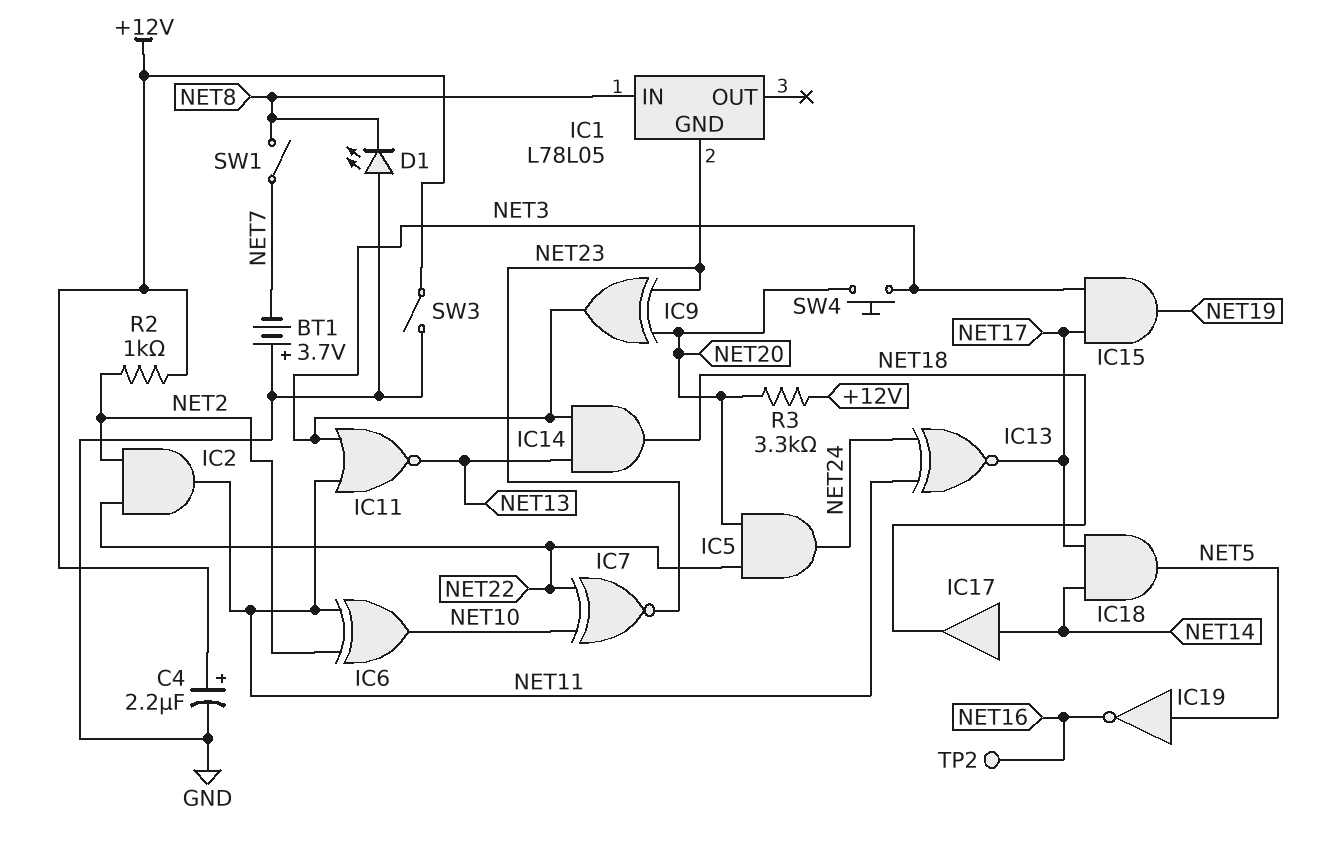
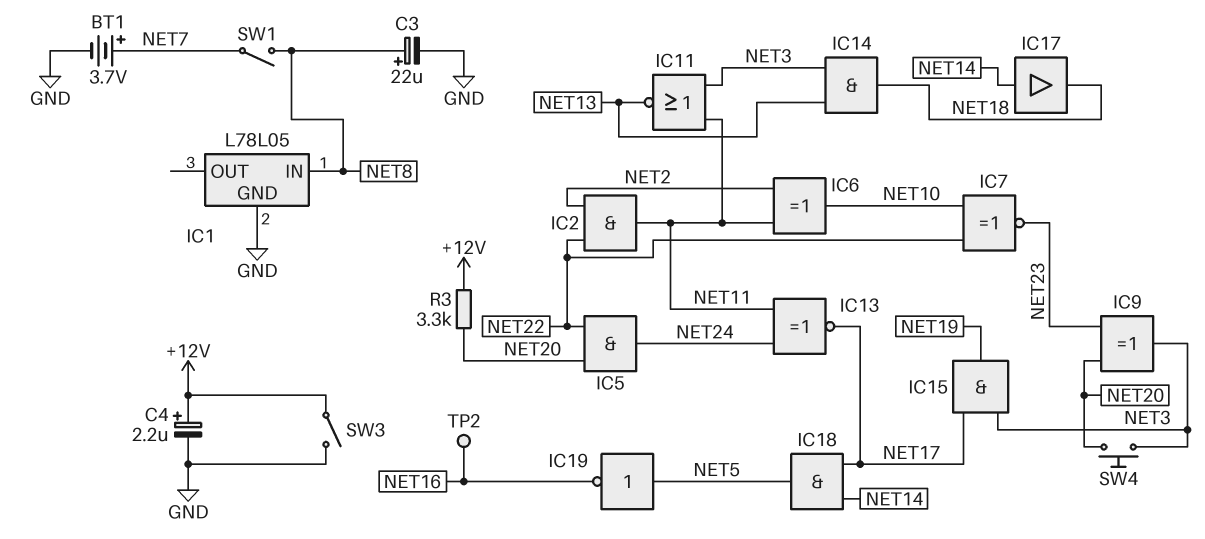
BT1: 3.7V (plus GND, minus NET7) -> 3.7V (plus NET7, minus GND)
C3: none -> 22uF (plus NET8, minus GND)
D1: LED (A GND, K NET8) -> none
IC1 pin GND: NET23 -> GND
R2: 1k (+12V, NET2) -> none

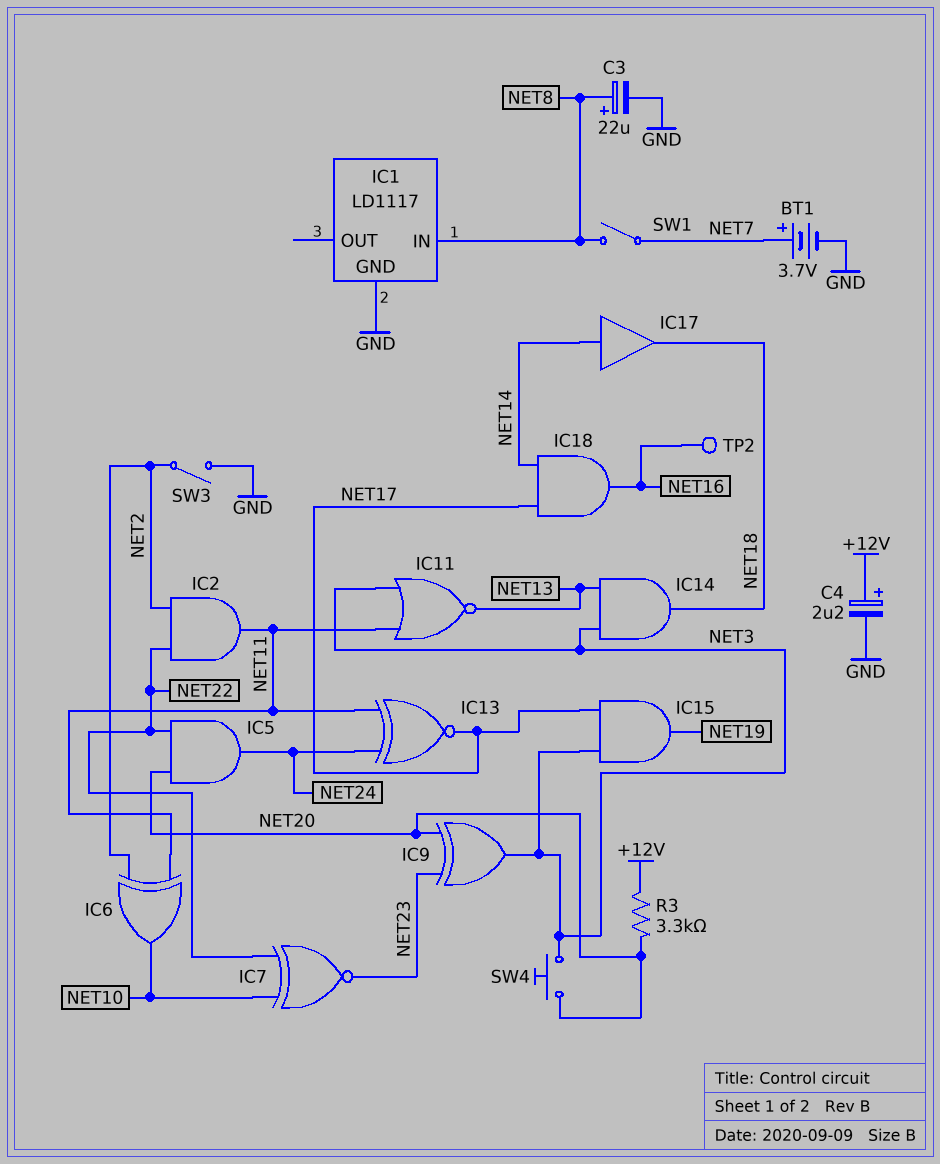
IC1: L78L05 -> LD1117
IC18: AND (in NET14, in NET17, out NET5) -> AND (in NET14, in NET17, out NET16)
IC19: NOT (in NET5, out NET16) -> none
SW3: switch (+12V, GND) -> switch (GND, NET2)

